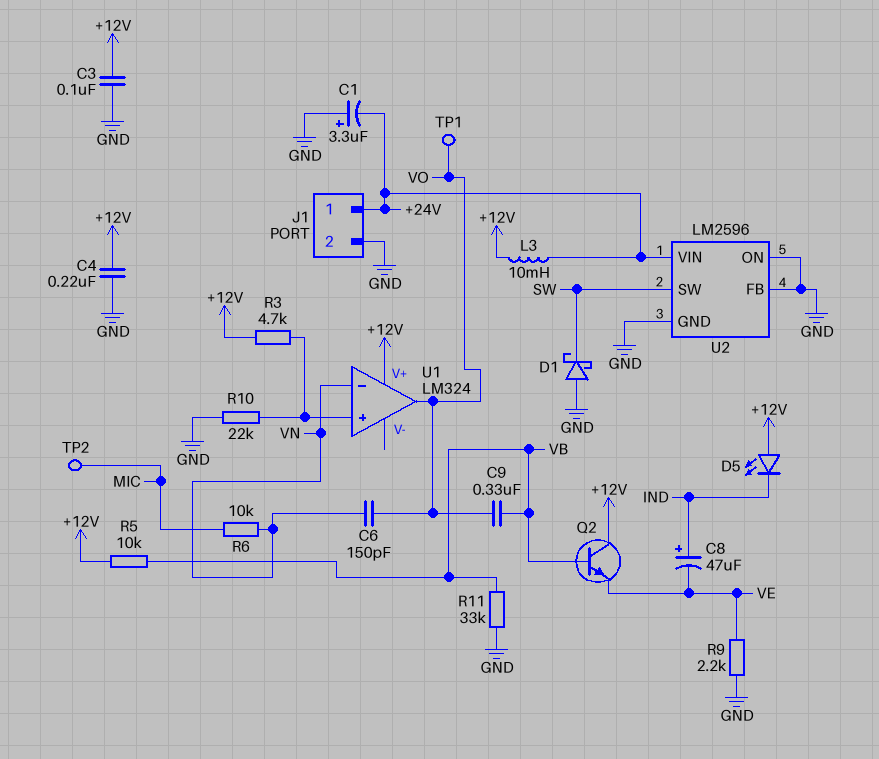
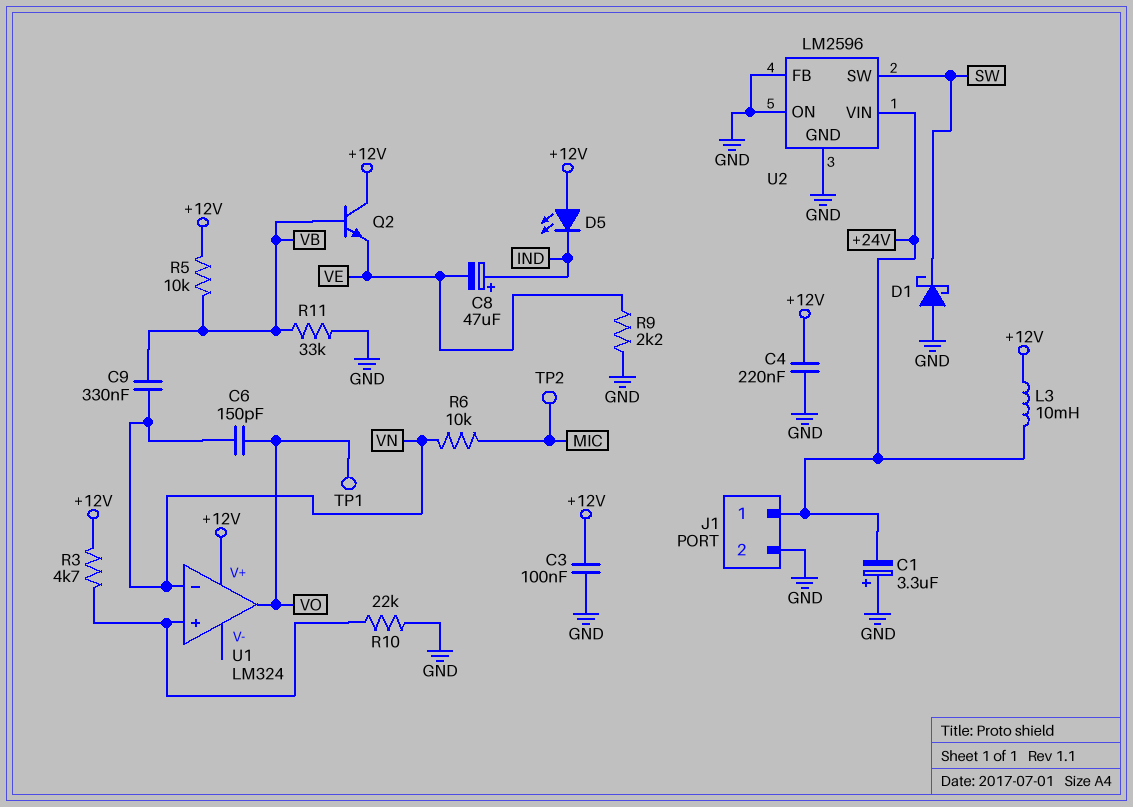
C9: 330nF (VB, VO) -> 330nF (VB, VN)

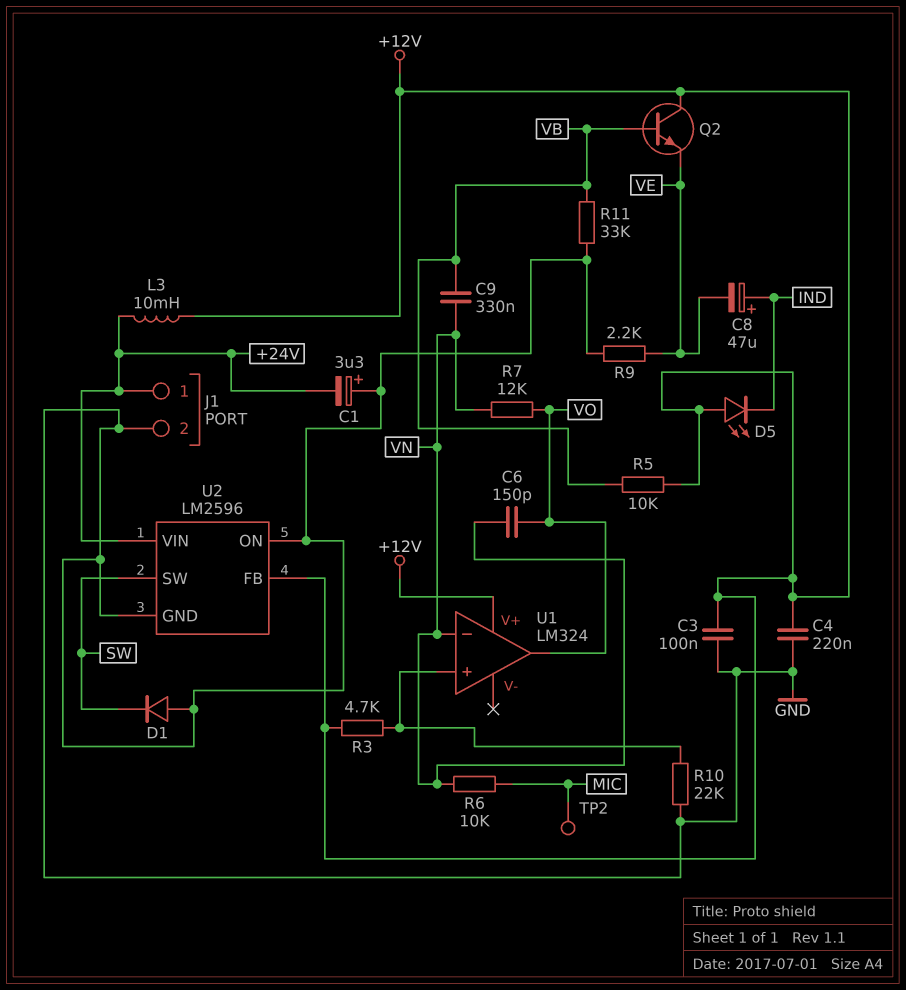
D1: schottky (A GND, K SW) -> diode (A GND, K SW)
R7: none -> 12k (VN, VO)
TP1: test point (VO) -> none
U2 pin FB: GND -> +12V

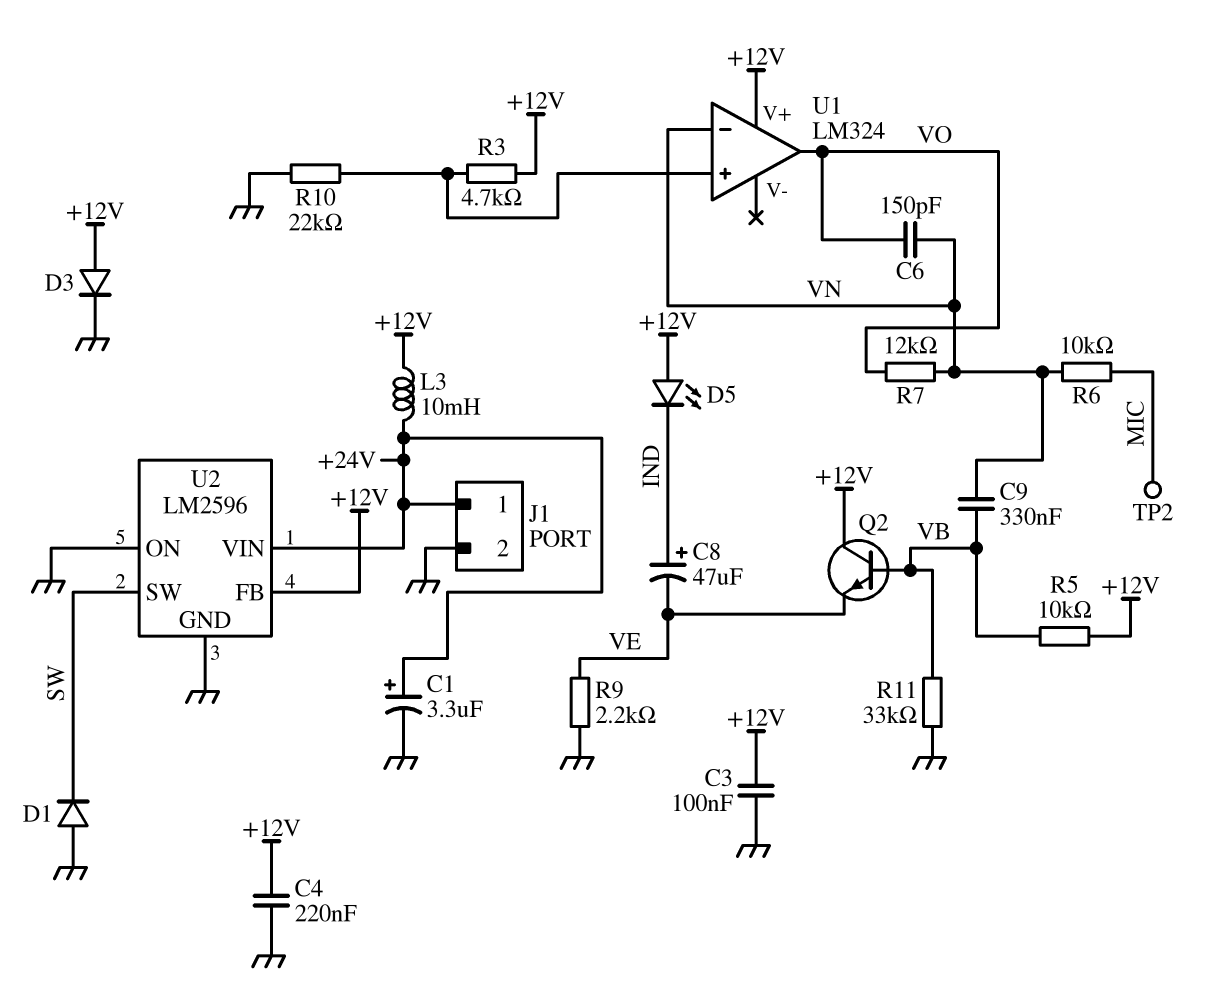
C1: 3.3uF (plus GND, minus +24V) -> 3.3uF (plus +24V, minus GND)
D3: none -> diode (A +12V, K GND)

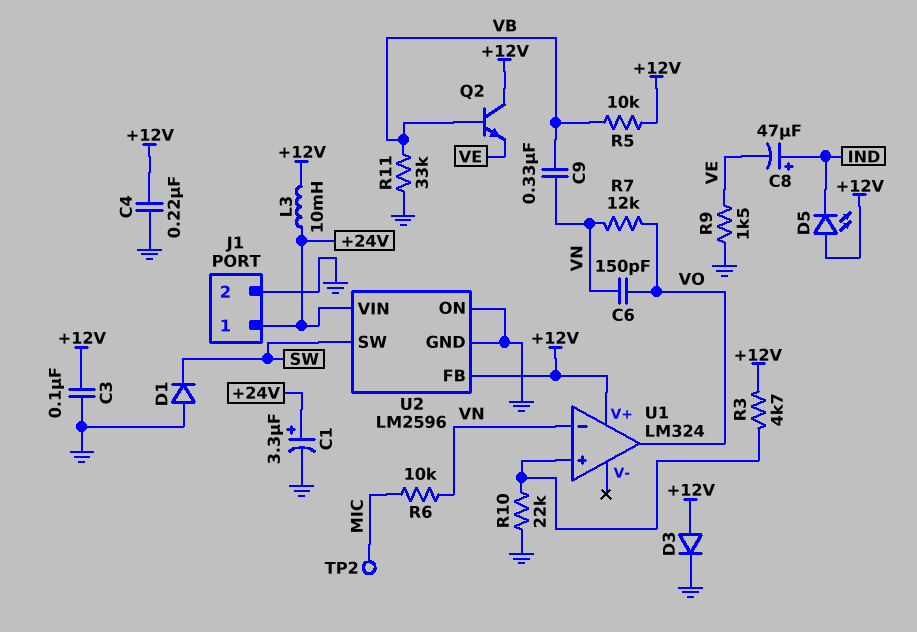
R9: 2.2k (GND, VE) -> 1.5k (GND, VE)

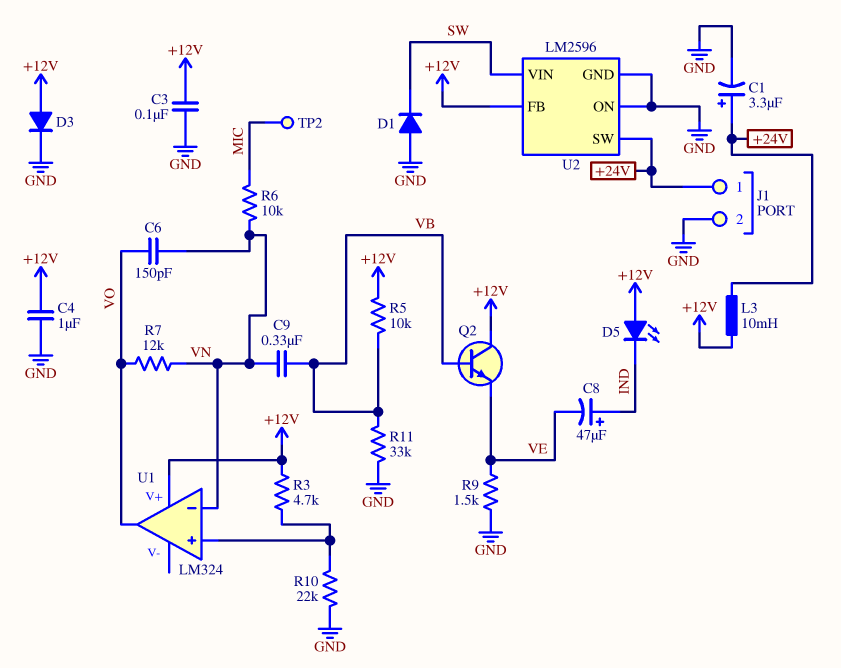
C4: 220nF (+12V, GND) -> 1uF (+12V, GND)
U2 pin SW: SW -> +24V
U2 pin VIN: +24V -> SW

